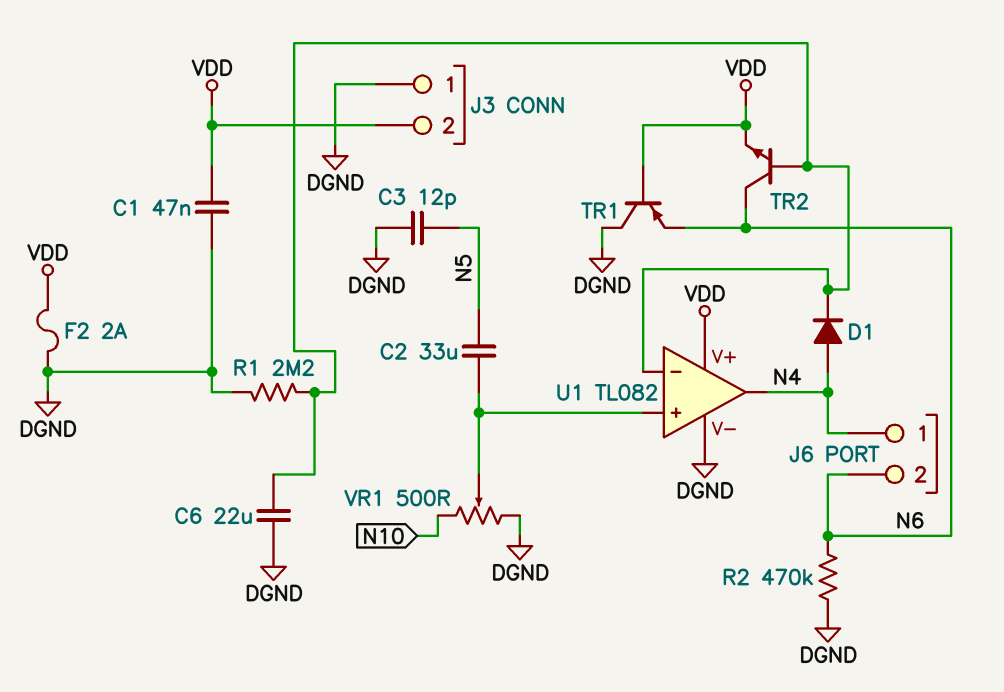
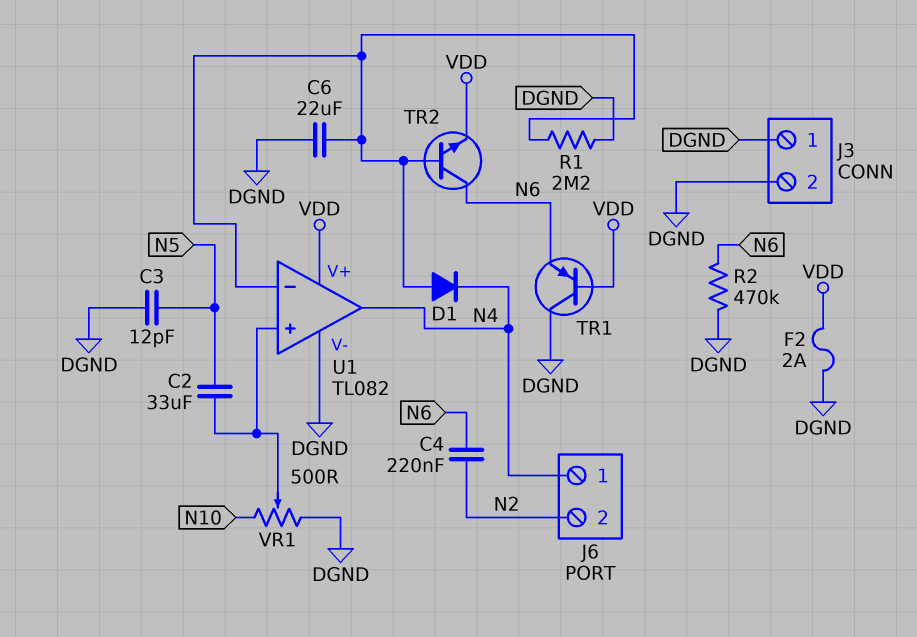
C1: 47nF (DGND, VDD) -> none
C4: none -> 220nF (N2, N6)
D1: diode (A N4, K U1/in-) -> diode (A U1/in-, K N4)
J3 pin 2: VDD -> DGND
J6 pin 2: N6 -> N2

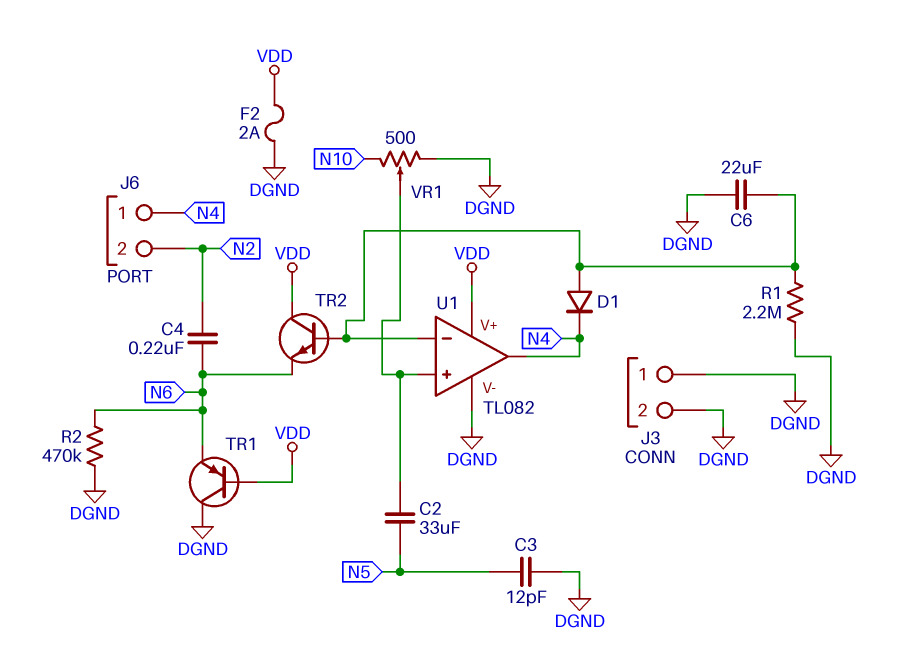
TR2: NPN (B U1/in-, C N6, E VDD) -> NPN (B U1/in-, C VDD, E N6)

